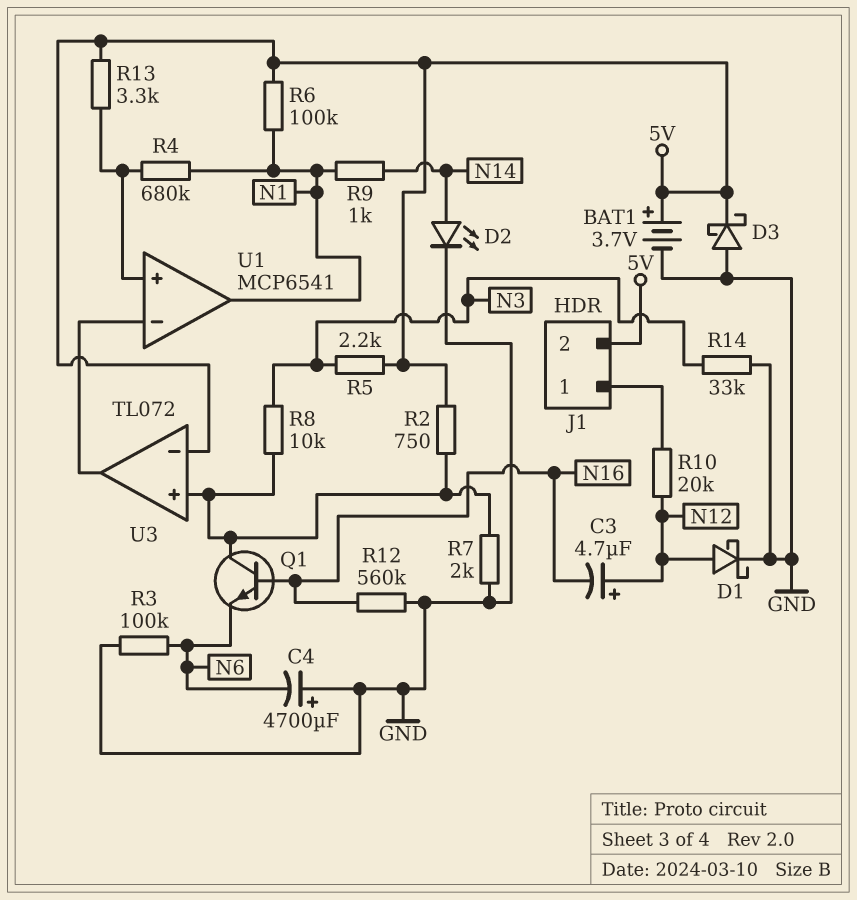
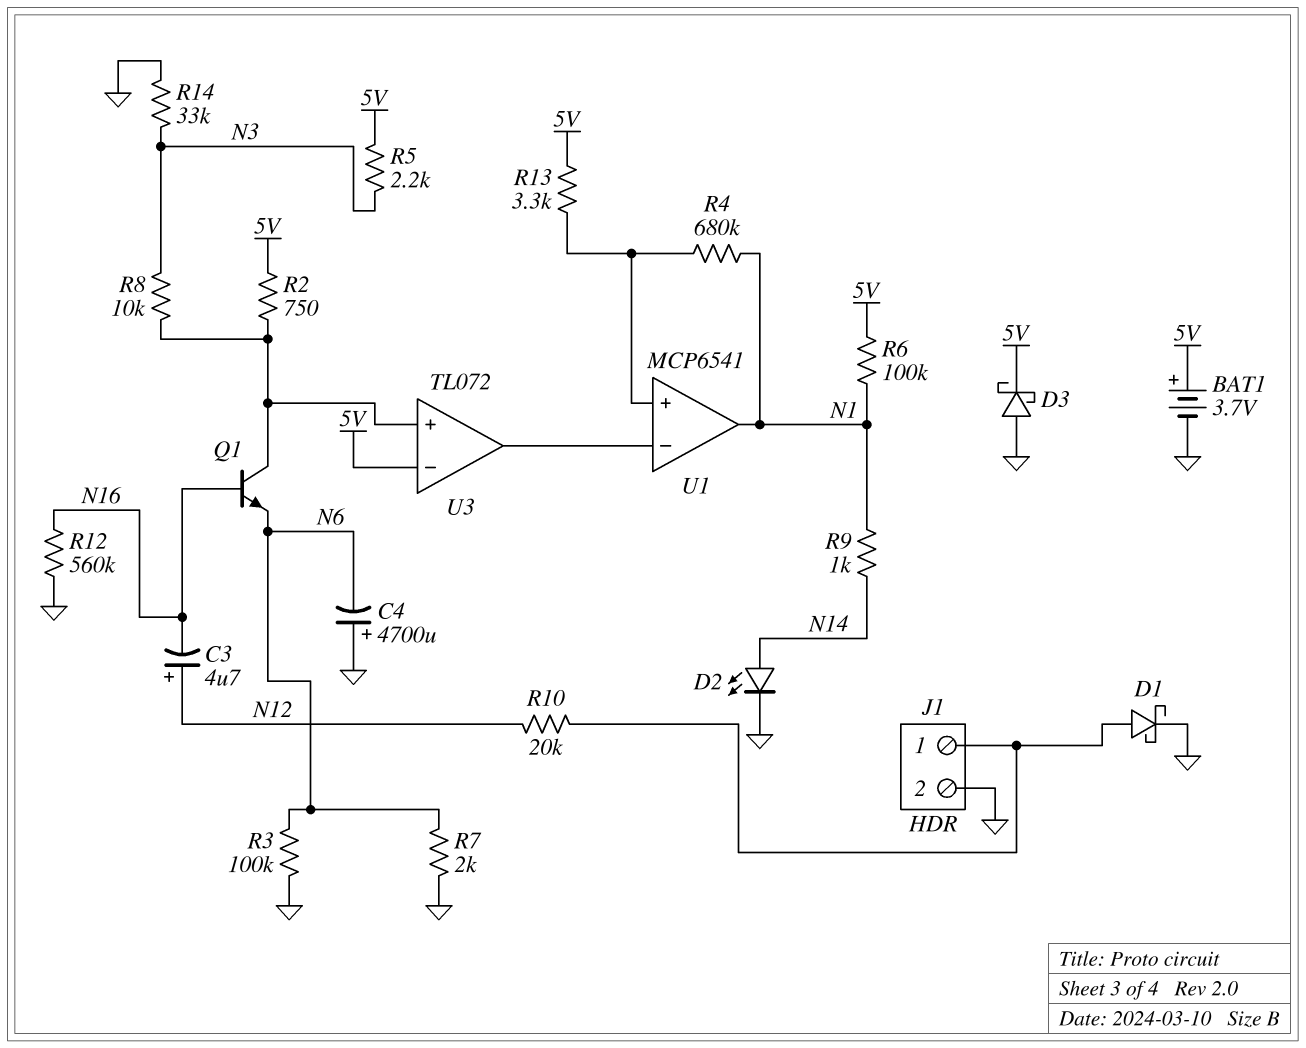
D1: schottky (A N12, K GND) -> schottky (A J1/1, K GND)
J1 pin 2: 5V -> GND
R7: 2k (GND, U3/in+) -> 2k (GND, N6)

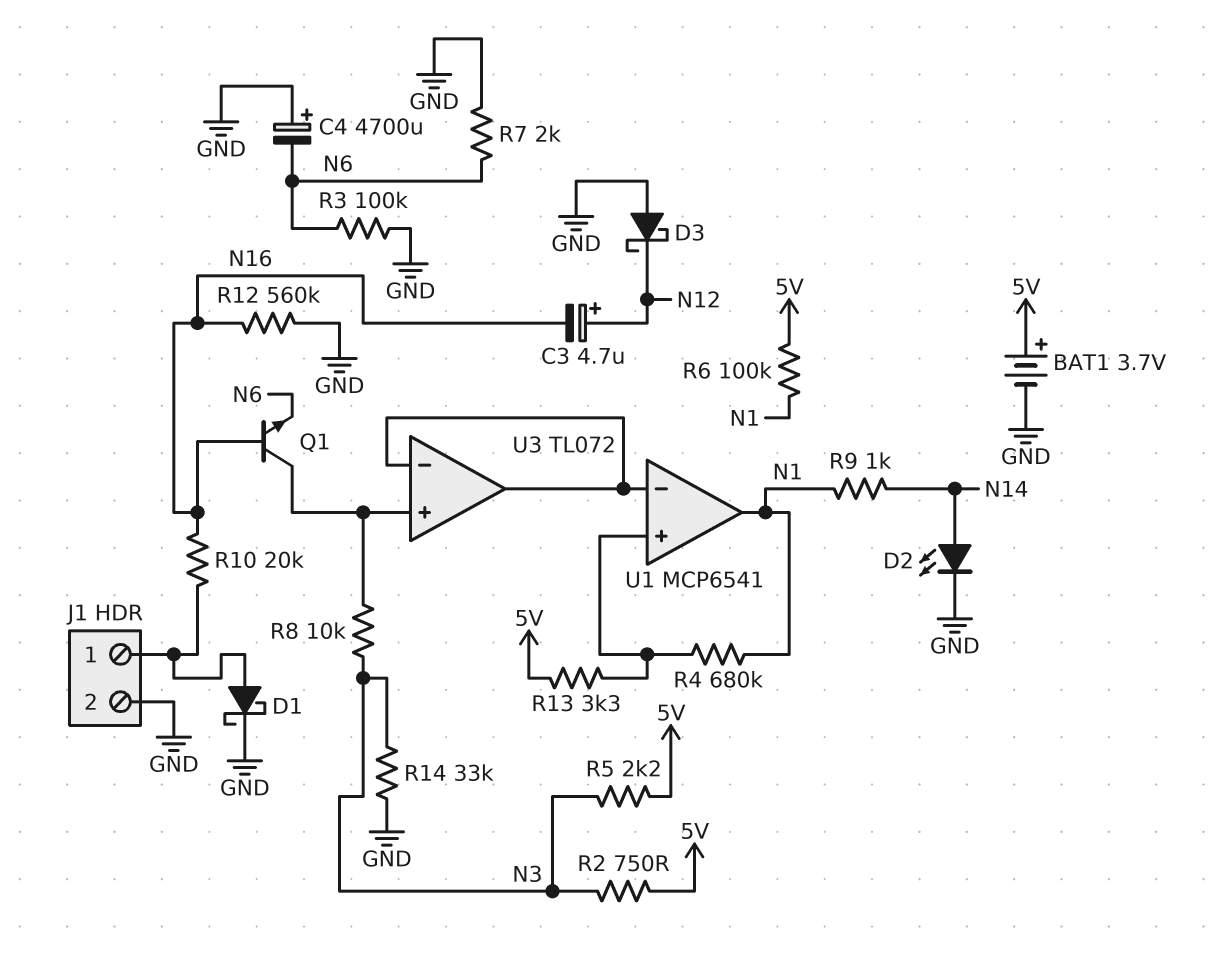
D3: schottky (A GND, K 5V) -> schottky (A GND, K N12)
R2: 750 (5V, U3/in+) -> 750 (5V, N3)
R10: 20k (J1/1, N12) -> 20k (J1/1, N16)
U3 pin in-: 5V -> U1/in-

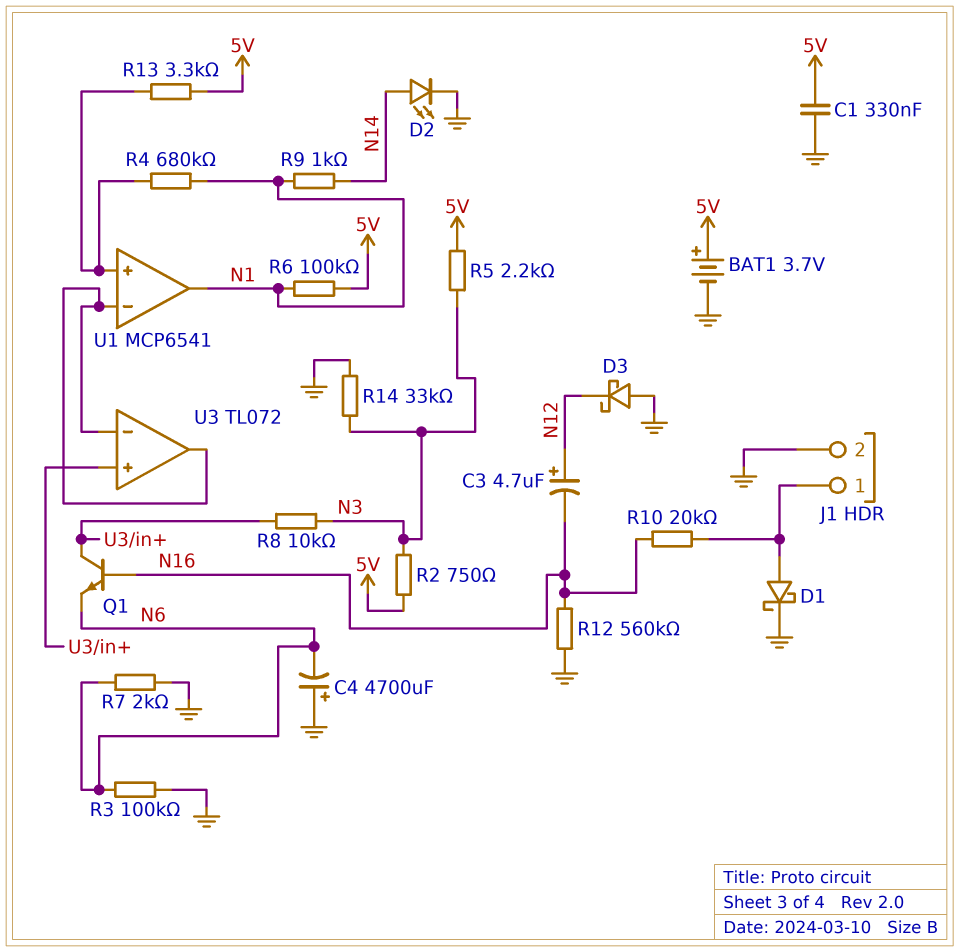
C1: none -> 330nF (5V, GND)

